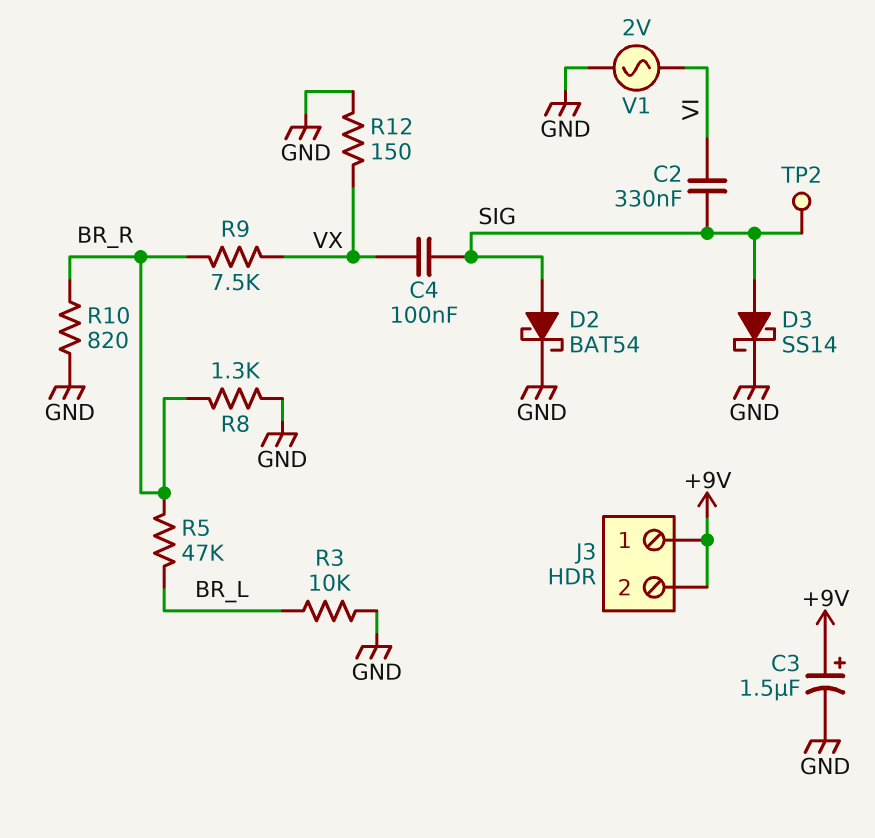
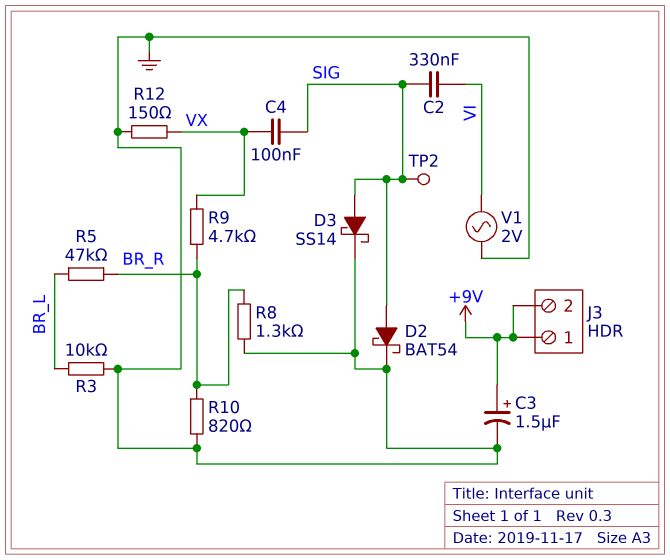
R9: 7.5k (BR_R, VX) -> 4.7k (BR_R, VX)

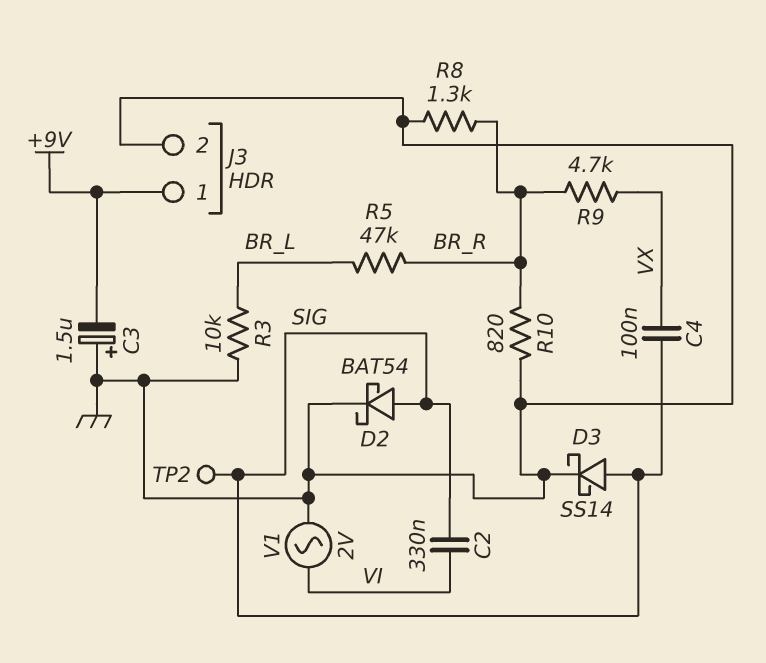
C3: 1.5uF (plus +9V, minus GND) -> 1.5uF (plus GND, minus +9V)
J3 pin 2: +9V -> GND
R12: 150 (GND, VX) -> none

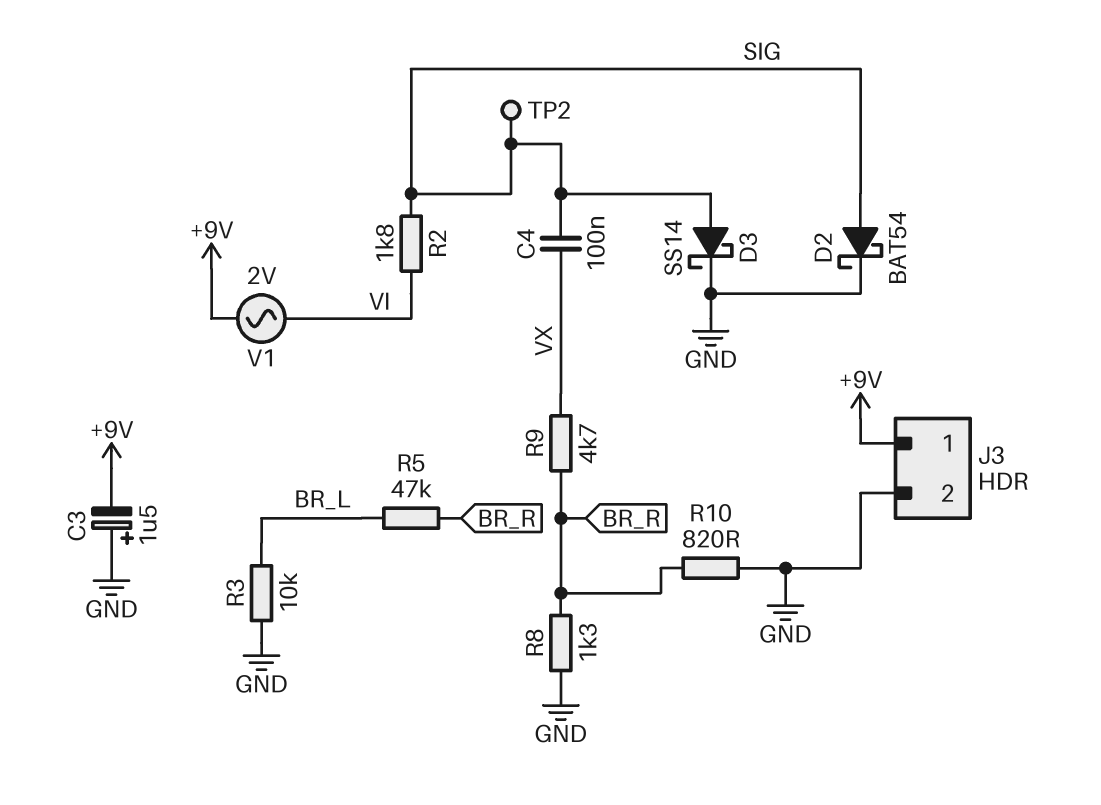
C2: 330nF (SIG, VI) -> none
R2: none -> 1.8k (SIG, VI)
V1: AC 2V (GND, VI) -> AC 2V (+9V, VI)

